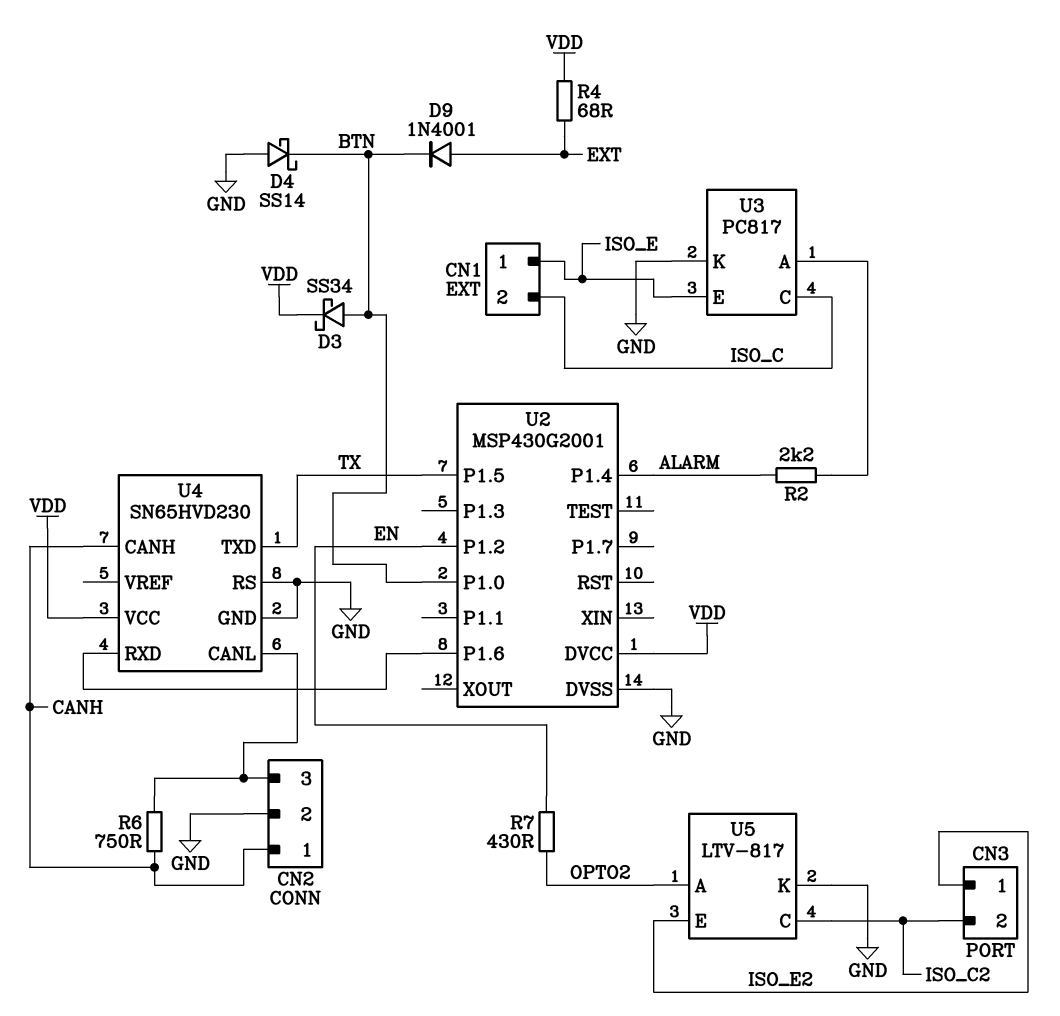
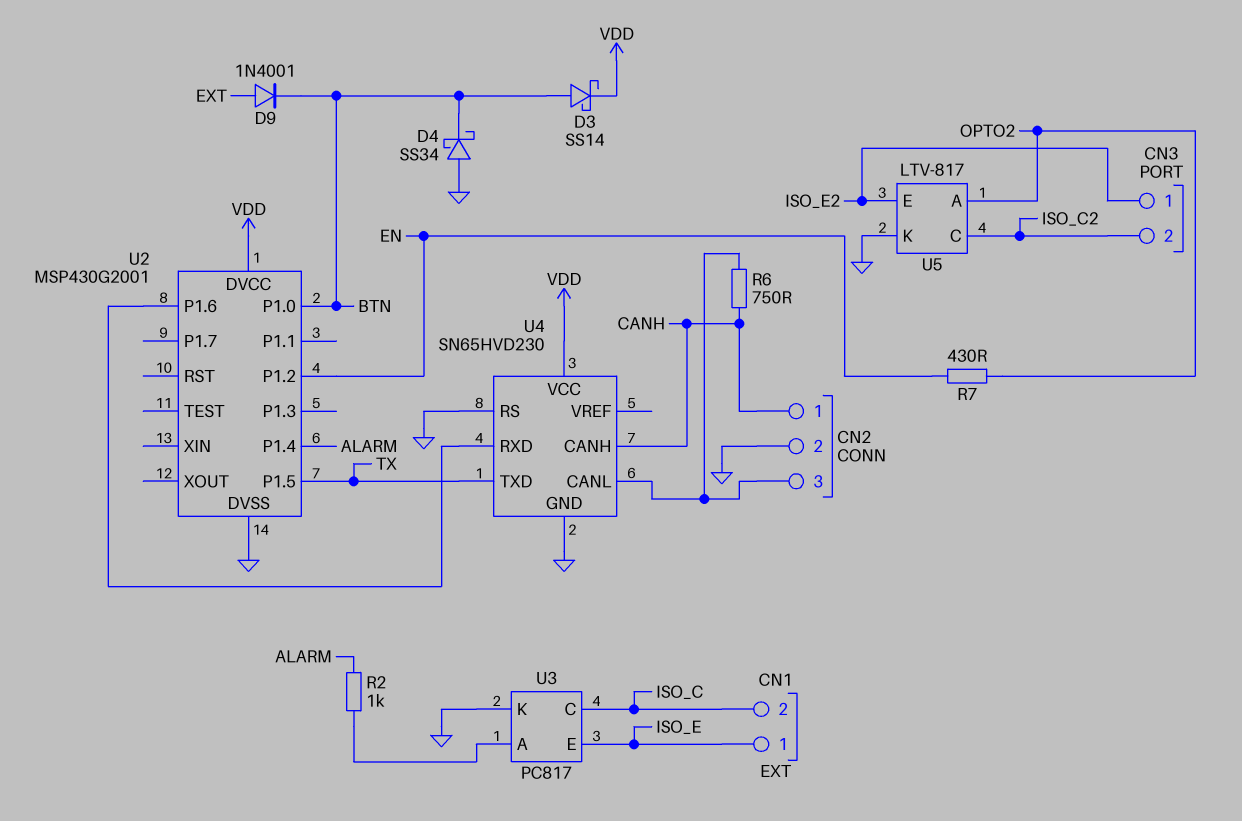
D3: schottky SS34 (A BTN, K VDD) -> schottky SS14 (A BTN, K VDD)
D4: schottky SS14 (A GND, K BTN) -> schottky SS34 (A GND, K BTN)
R2: 2.2k (ALARM, U3/A) -> 1k (ALARM, U3/A)
R4: 68 (EXT, VDD) -> none

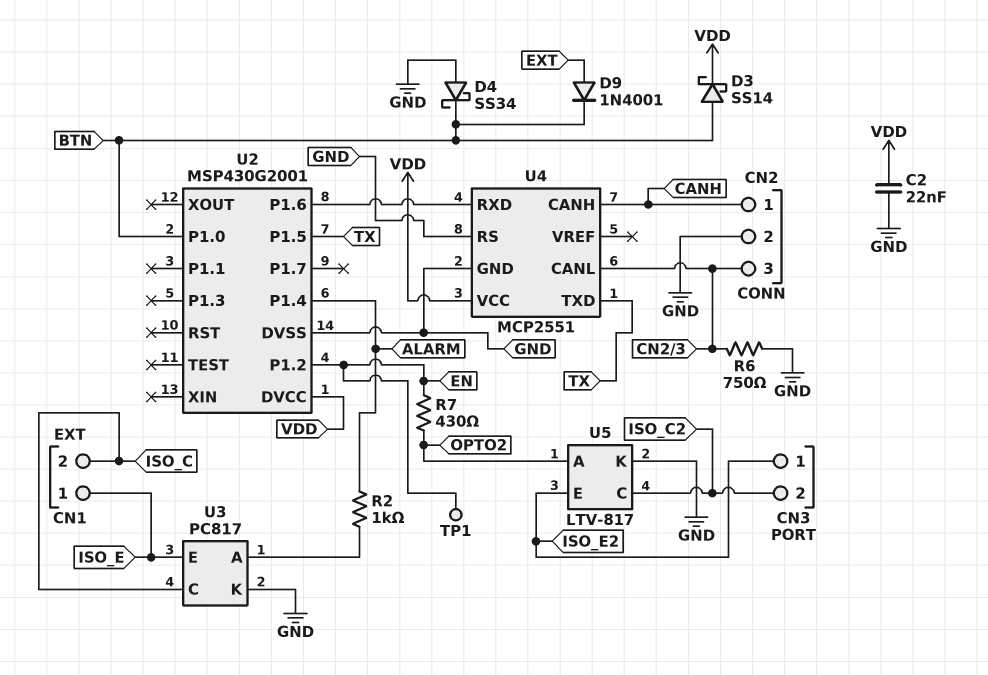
C2: none -> 22nF (GND, VDD)
R6: 750 (CANH, CN2/3) -> 750 (CN2/3, GND)
TP1: none -> test point (EN)
U4: SN65HVD230 -> MCP2551

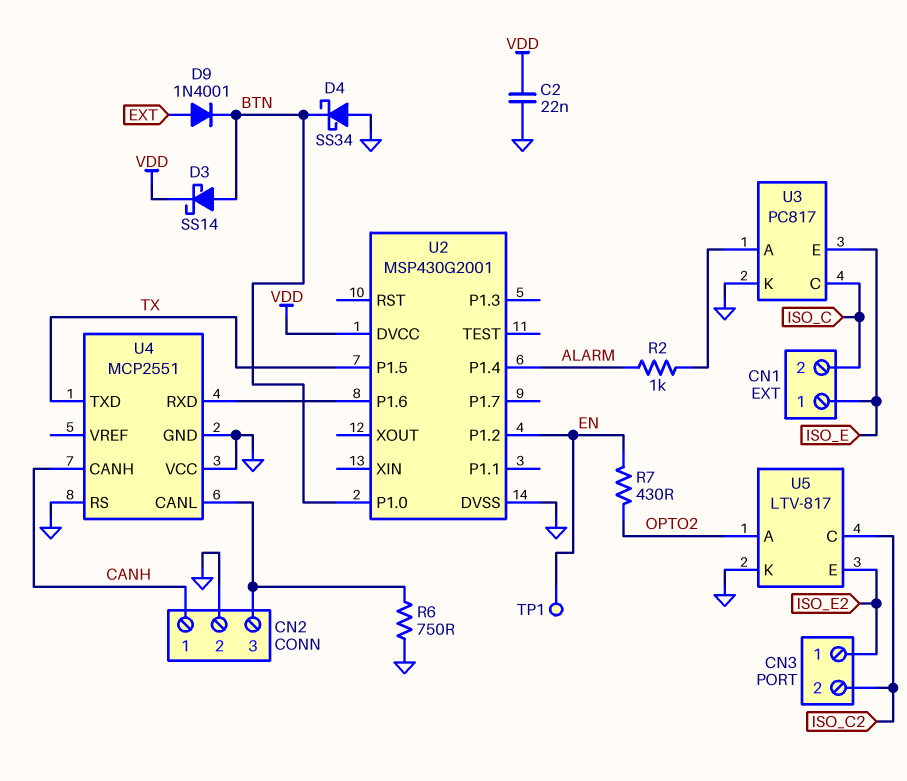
U4 pin VCC: VDD -> GND

